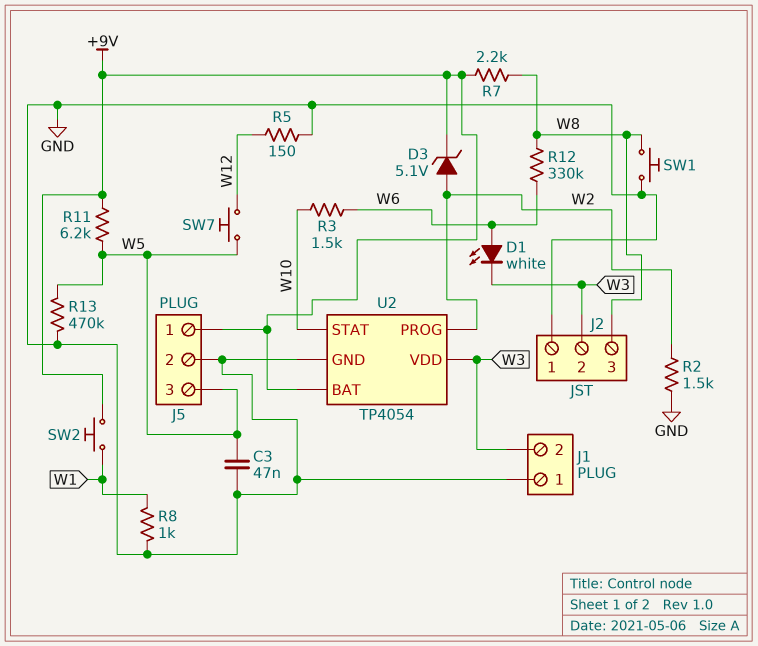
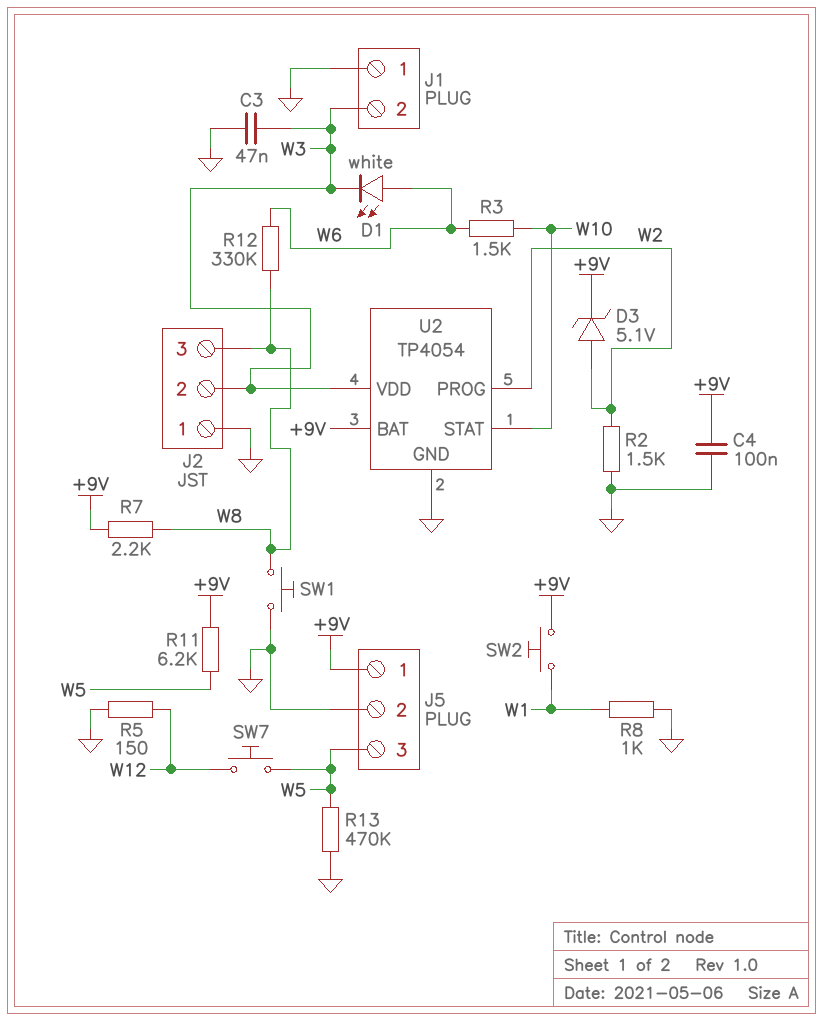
C3: 47nF (GND, W5) -> 47nF (GND, W3)
C4: none -> 100nF (+9V, GND)

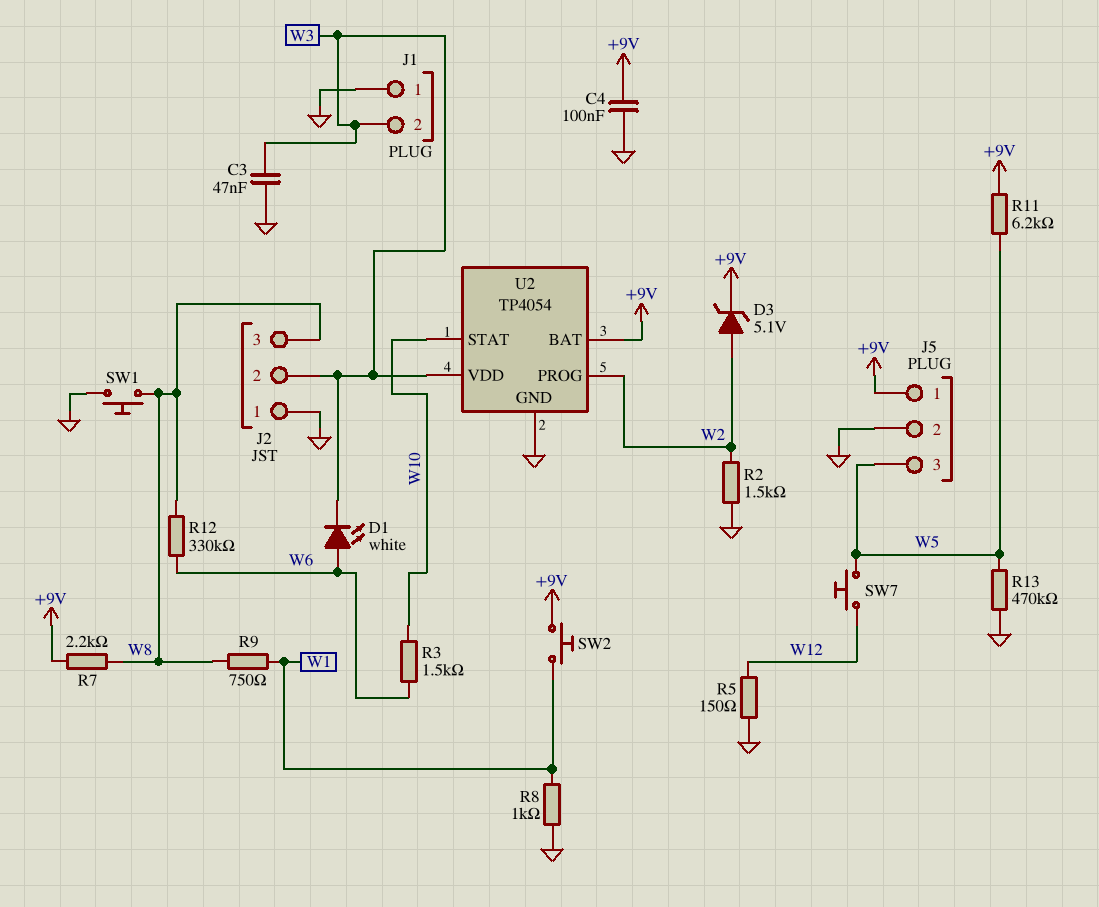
R9: none -> 750 (W1, W8)

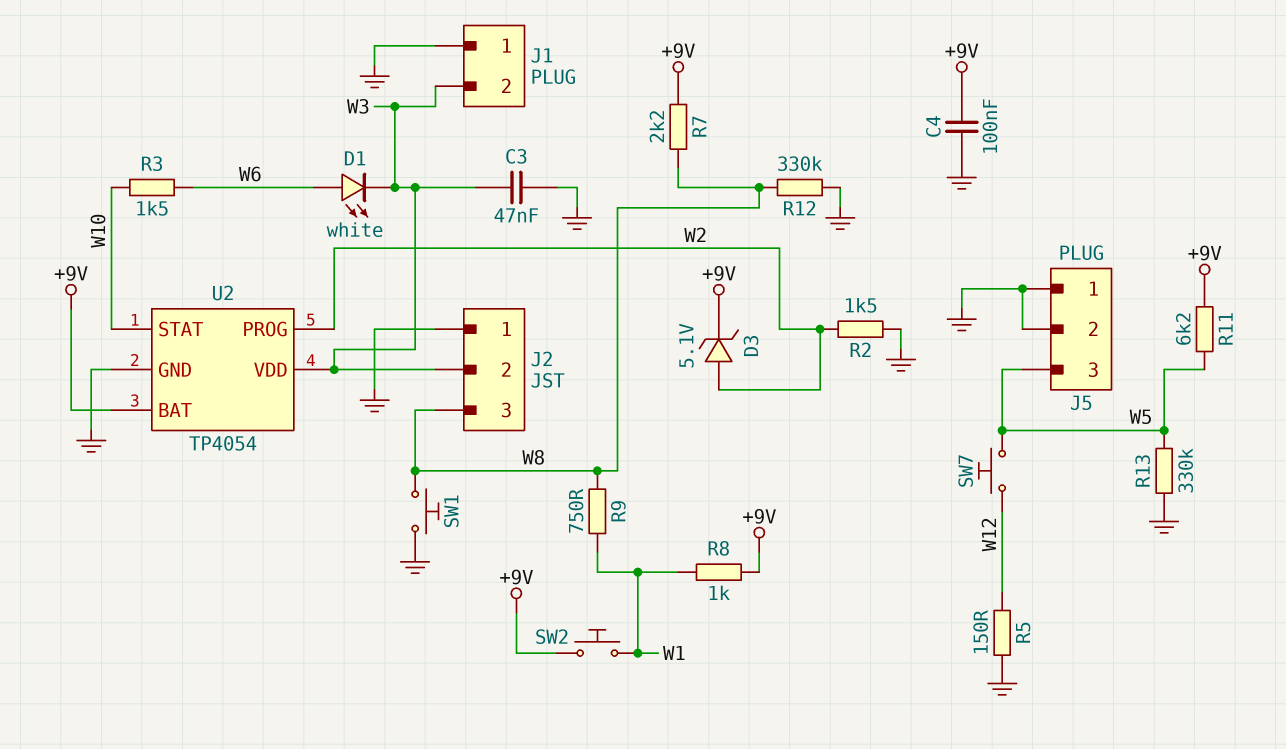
J5 pin 1: +9V -> GND
R8: 1k (GND, W1) -> 1k (+9V, W1)
R12: 330k (W6, W8) -> 330k (GND, W8)
R13: 470k (GND, W5) -> 330k (GND, W5)

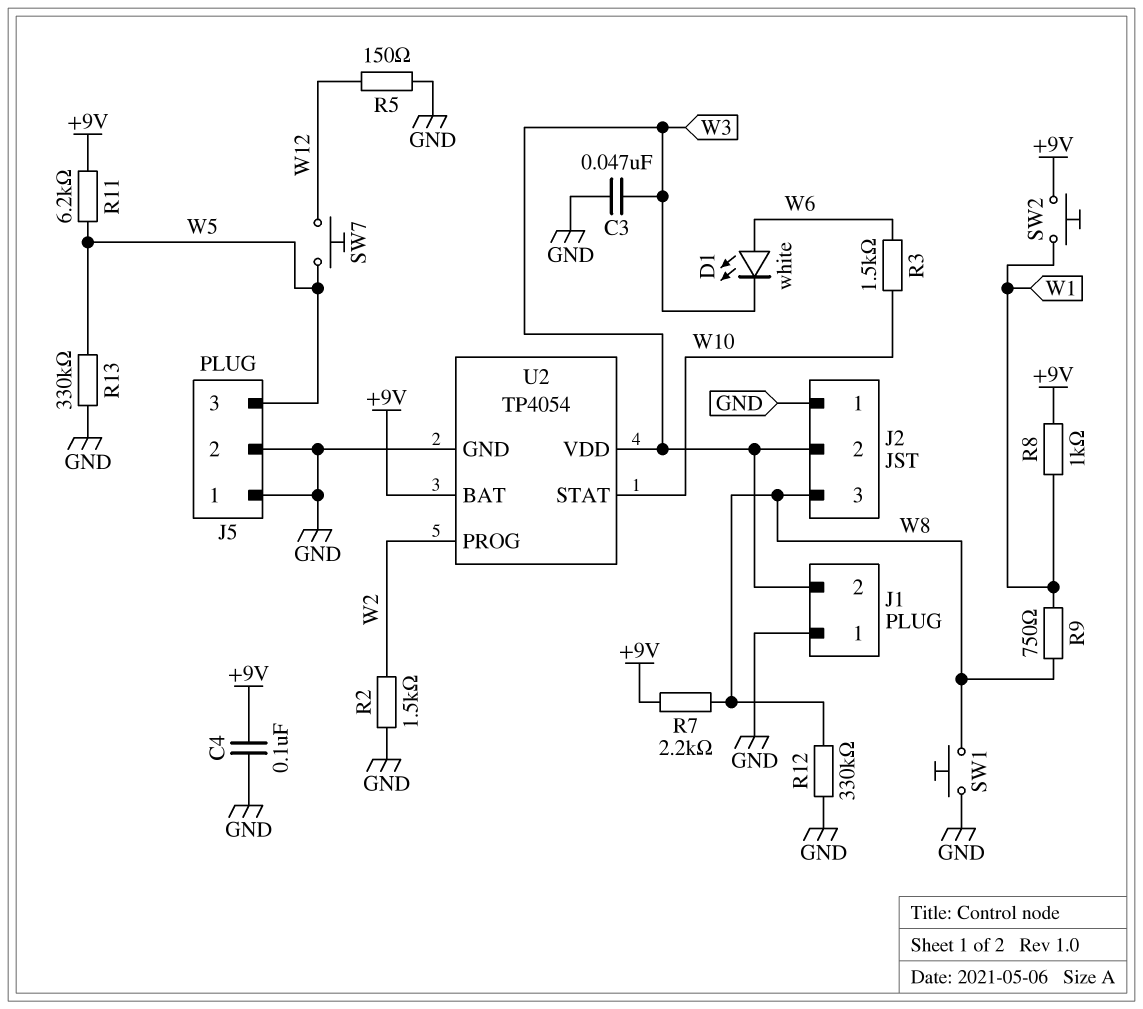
D3: zener 5.1V (A W2, K +9V) -> none

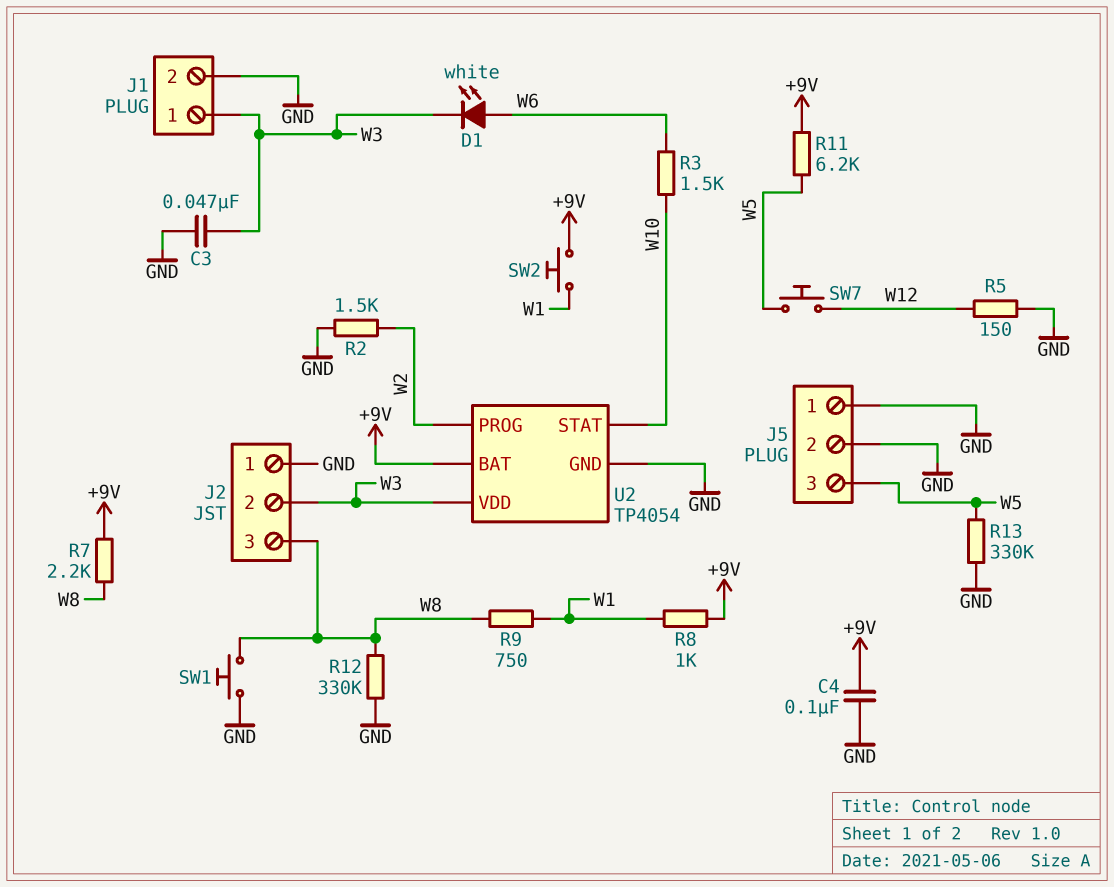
J1 pin 1: GND -> W3
J1 pin 2: W3 -> GND

